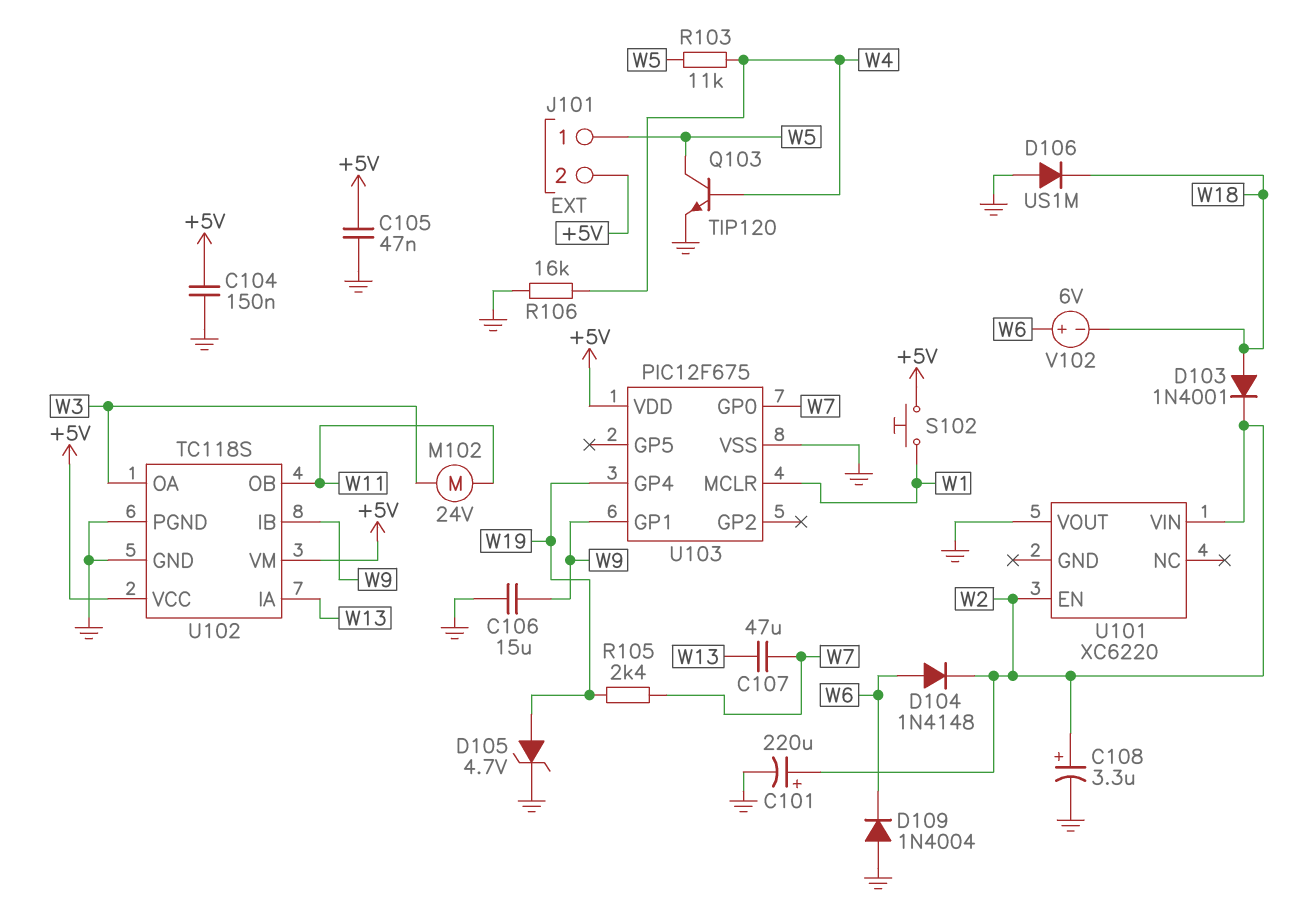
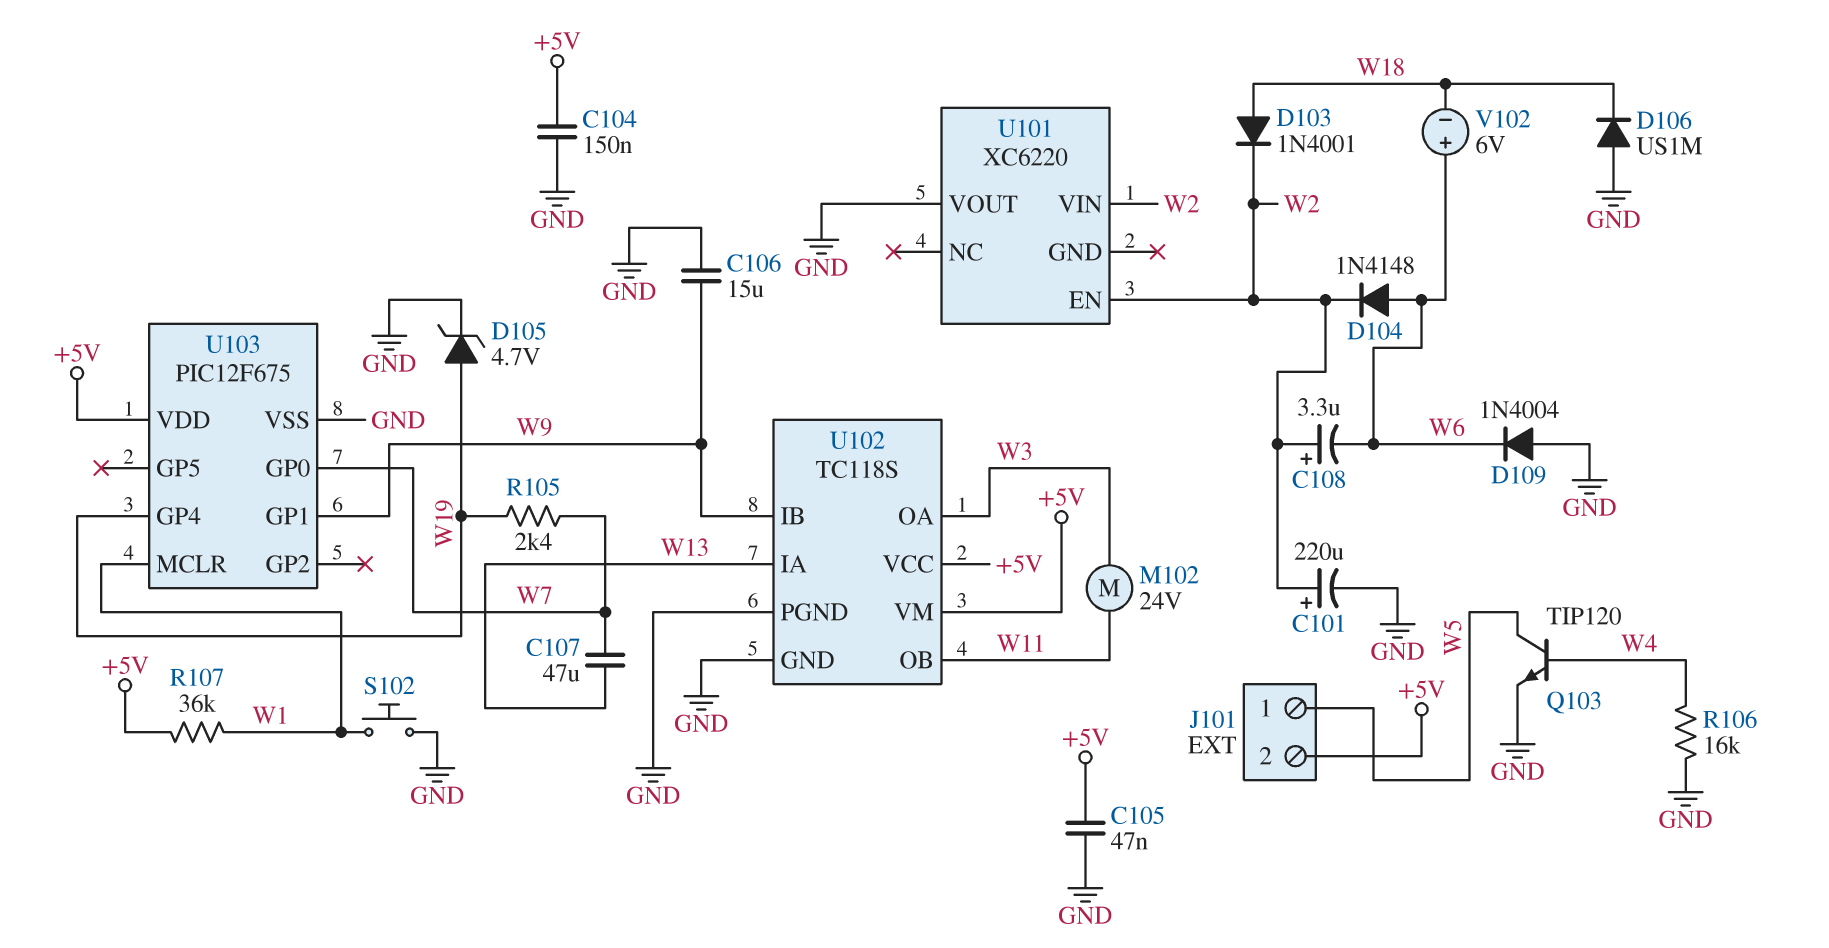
C108: 3.3uF (plus W2, minus GND) -> 3.3uF (plus W2, minus W6)
R103: 11k (W4, W5) -> none
R107: none -> 36k (+5V, W1)
S102: button (+5V, W1) -> button (GND, W1)

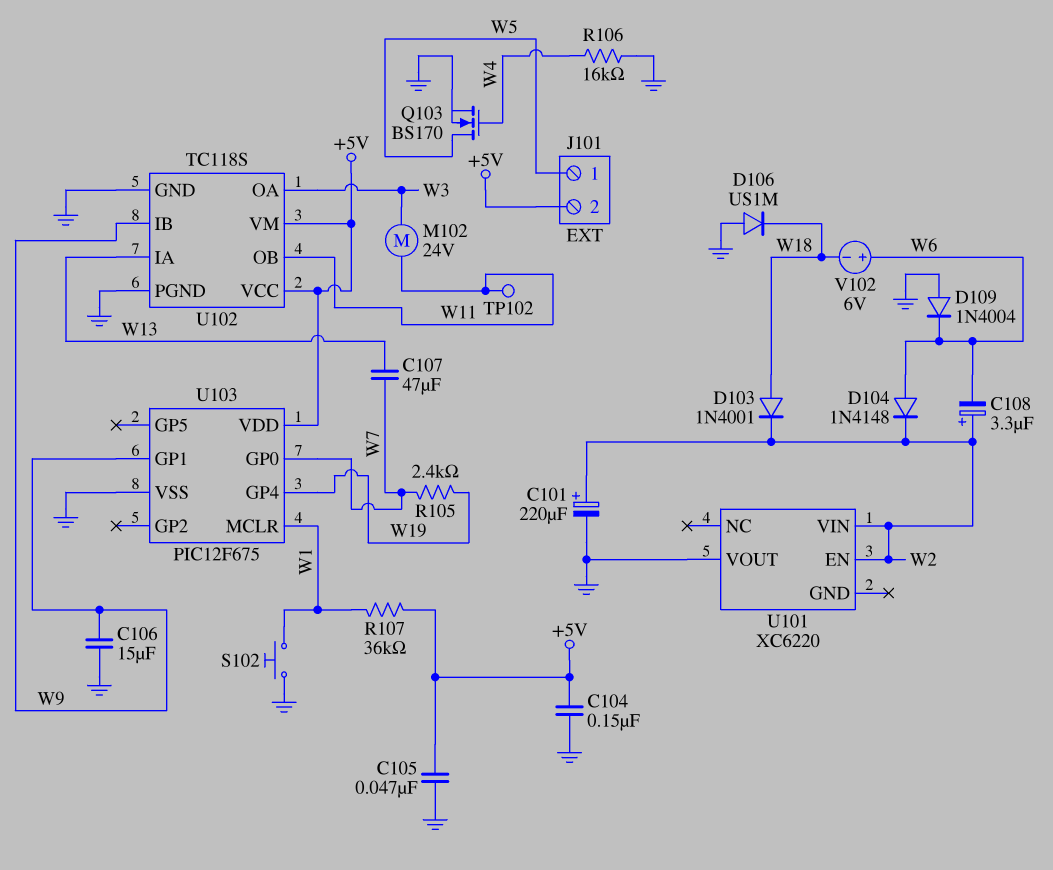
D105: zener 4.7V (A W19, K GND) -> none
Q103: NPN TIP120 (B W4, C W5, E GND) -> NMOS BS170 (G W4, D W5, S GND)
TP102: none -> test point (W11)

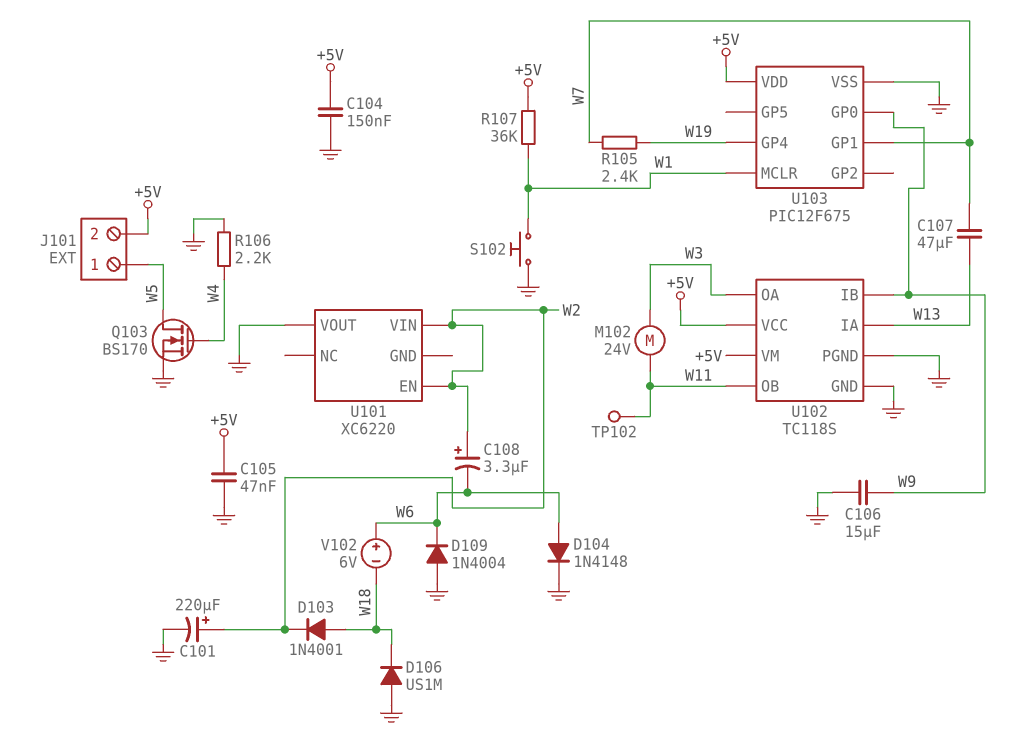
D104: diode 1N4148 (A W6, K W2) -> diode 1N4148 (A W6, K GND)
R106: 16k (GND, W4) -> 2.2k (GND, W4)
U103 pin GP0: W7 -> W9
U103 pin GP1: W9 -> W7

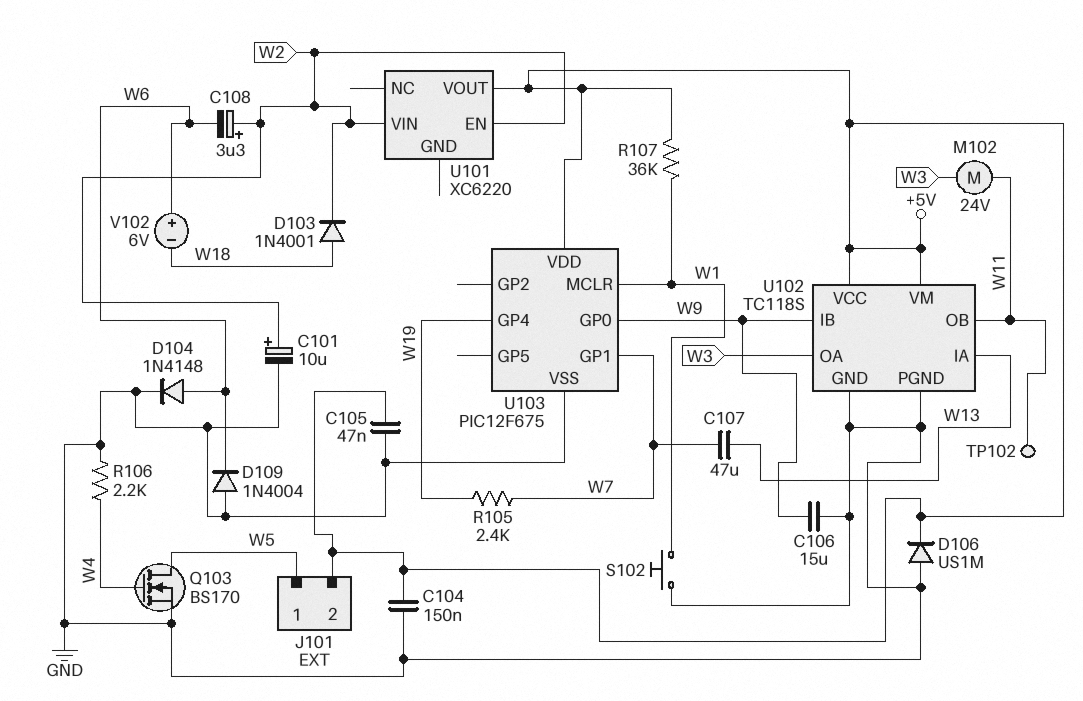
C101: 220uF (plus W2, minus GND) -> 10uF (plus W2, minus GND)
D106: diode US1M (A GND, K W18) -> diode US1M (A GND, K +5V)
U101 pin VOUT: GND -> +5V

